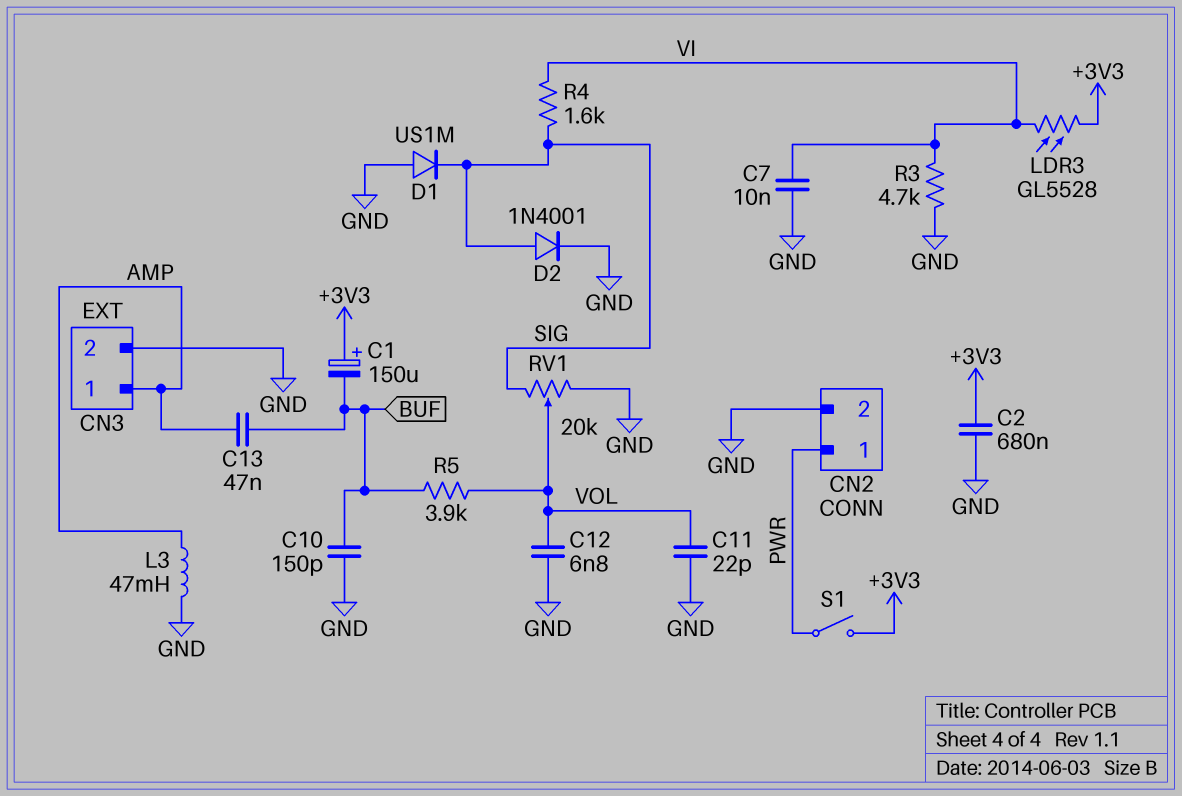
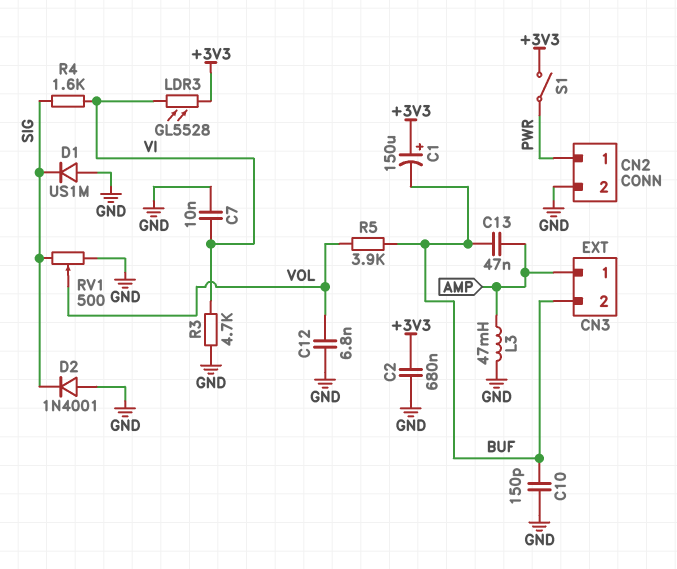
C11: 22pF (GND, VOL) -> none
CN3 pin 2: GND -> BUF
D2: diode 1N4001 (A SIG, K GND) -> diode 1N4001 (A GND, K SIG)
RV1: 20k (GND, SIG, wiper VOL) -> 500 (GND, SIG, wiper VOL)

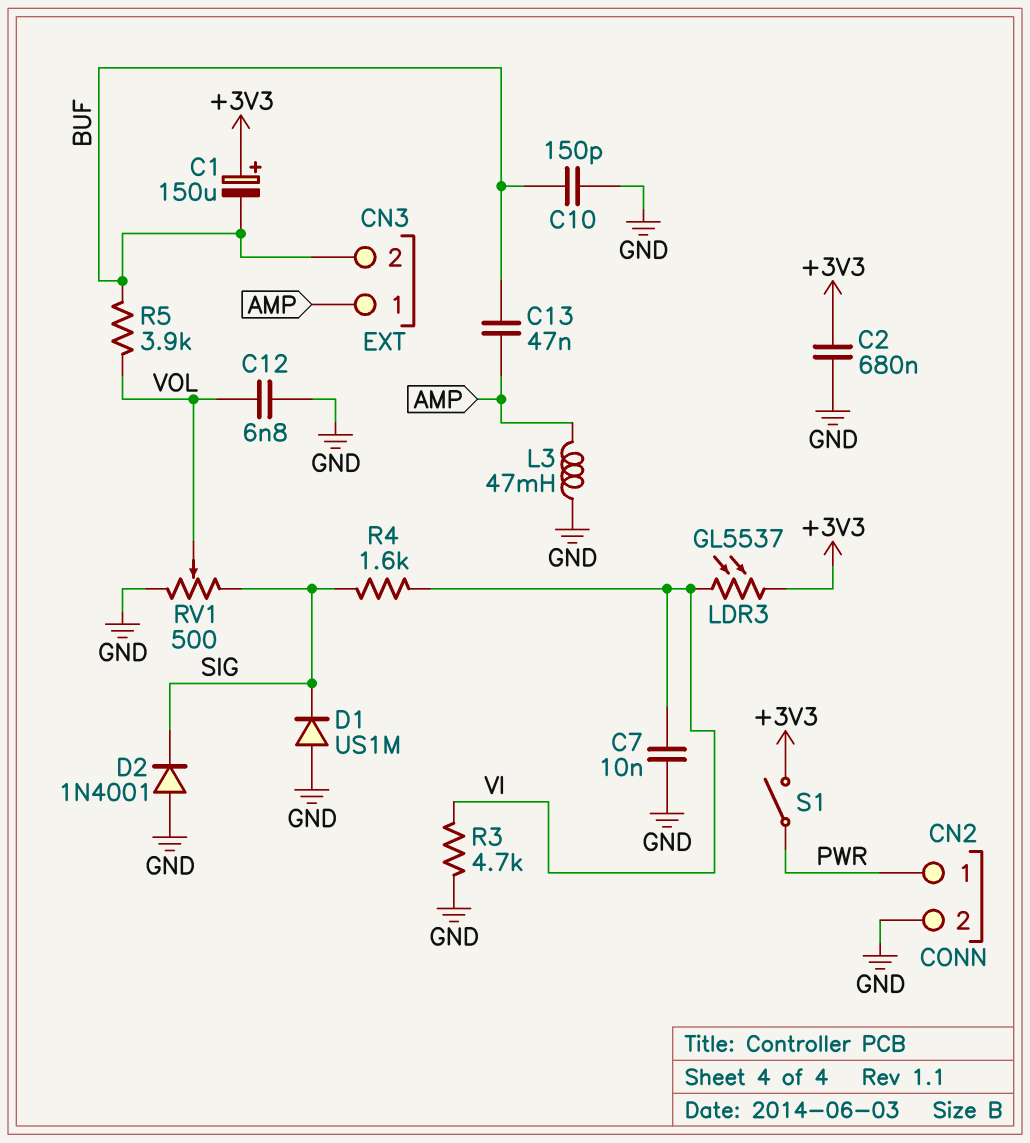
LDR3: GL5528 (+3V3, VI) -> GL5537 (+3V3, VI)

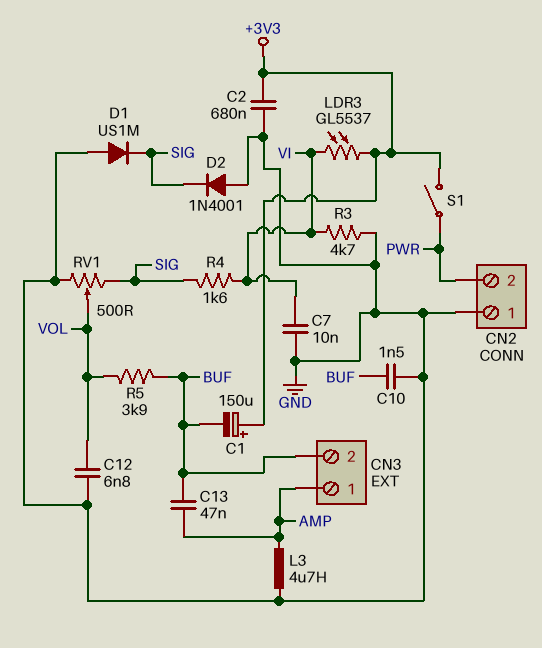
C10: 150pF (BUF, GND) -> 1.5nF (BUF, GND)
CN2 pin 1: PWR -> GND
CN2 pin 2: GND -> PWR
L3: 47mH (AMP, GND) -> 4.7uH (AMP, GND)

